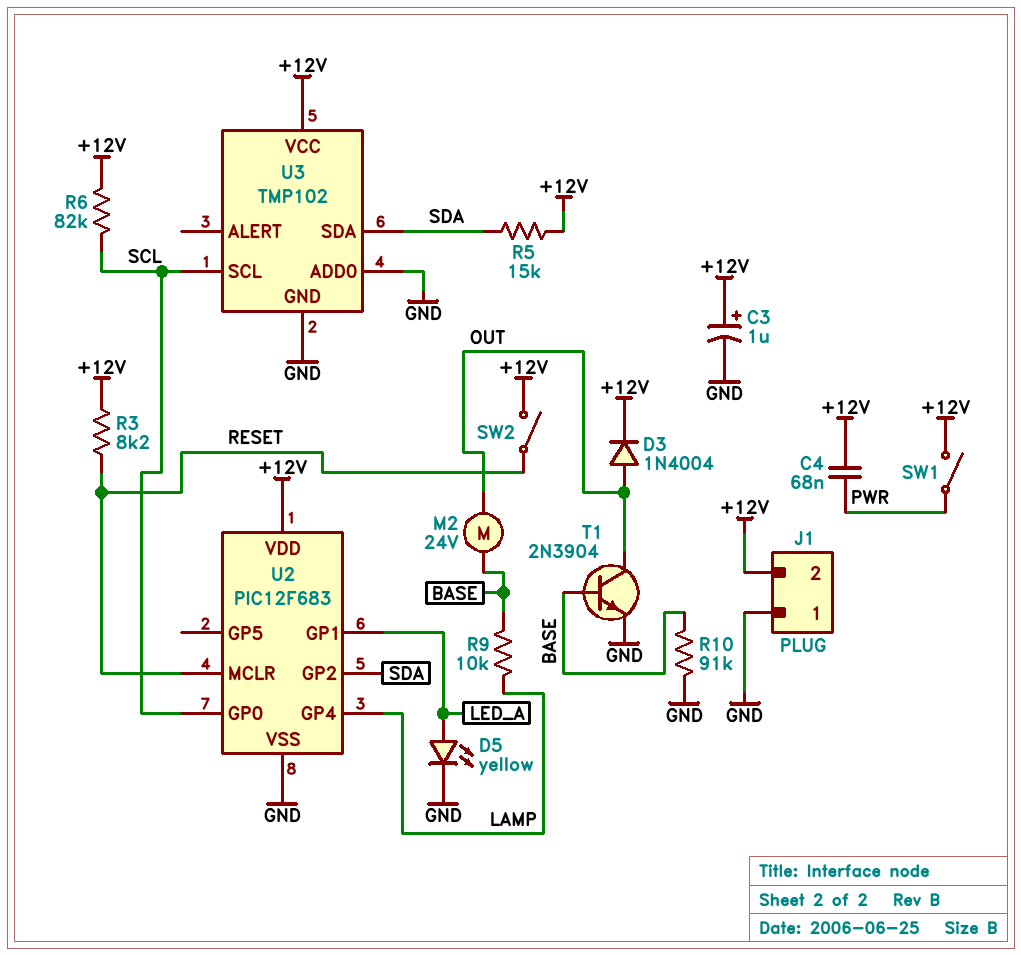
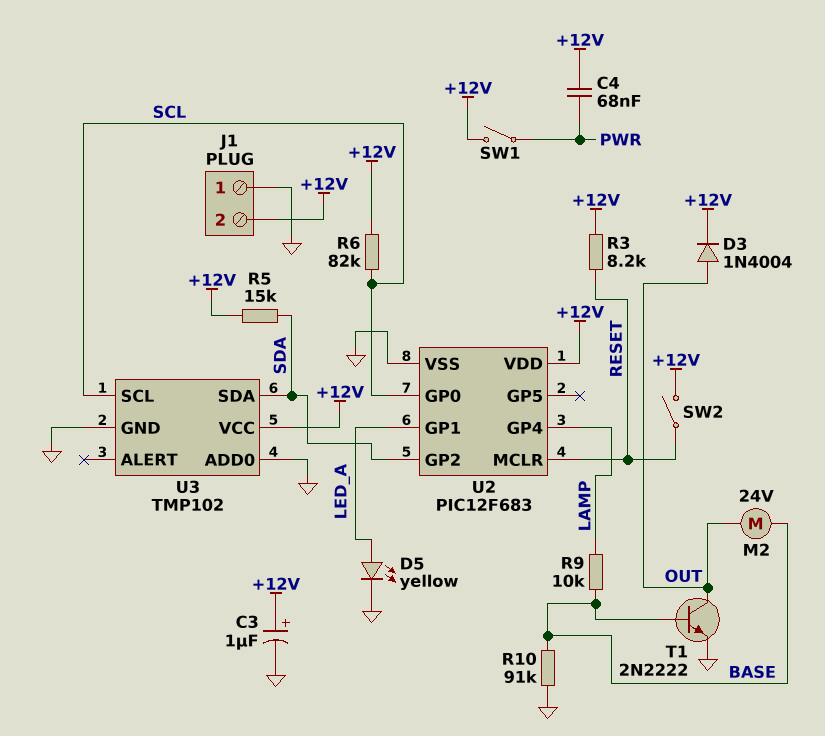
T1: NPN 2N3904 (B BASE, C OUT, E GND) -> NPN 2N2222 (B BASE, C OUT, E GND)

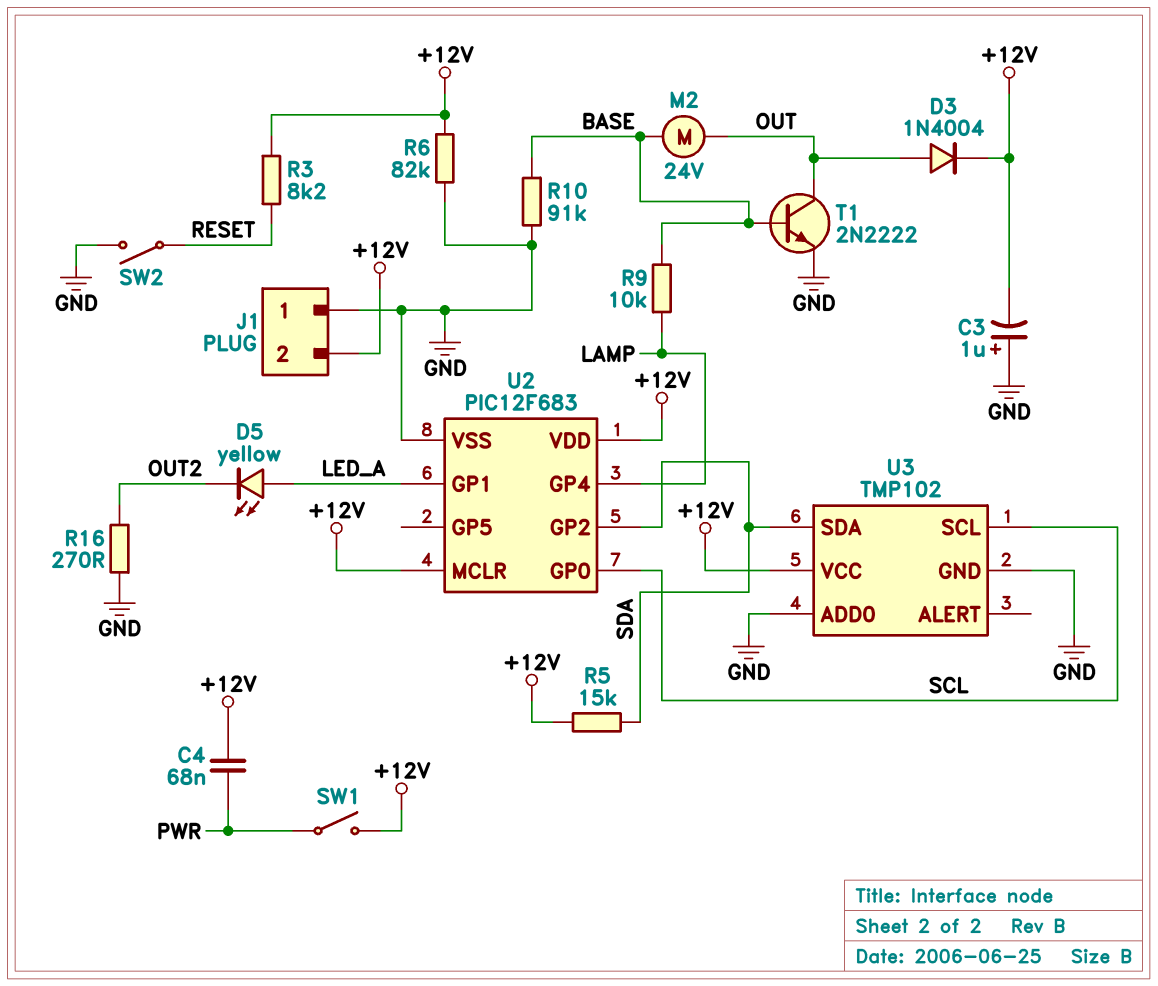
C3: 1uF (plus +12V, minus GND) -> 1uF (plus GND, minus +12V)
D5: LED yellow (A LED_A, K GND) -> LED yellow (A LED_A, K OUT2)
R6: 82k (+12V, SCL) -> 82k (+12V, GND)
R16: none -> 270 (GND, OUT2)
SW2: switch (+12V, RESET) -> switch (GND, RESET)
U2 pin MCLR: RESET -> +12V

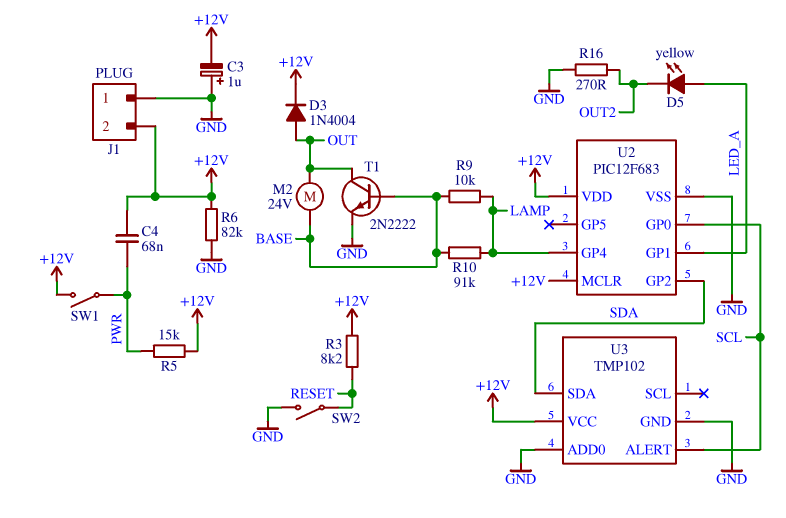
R5: 15k (+12V, SDA) -> 15k (+12V, PWR)
R10: 91k (BASE, GND) -> 91k (BASE, LAMP)
U3 pin ALERT: none -> SCL
U3 pin SCL: SCL -> none

